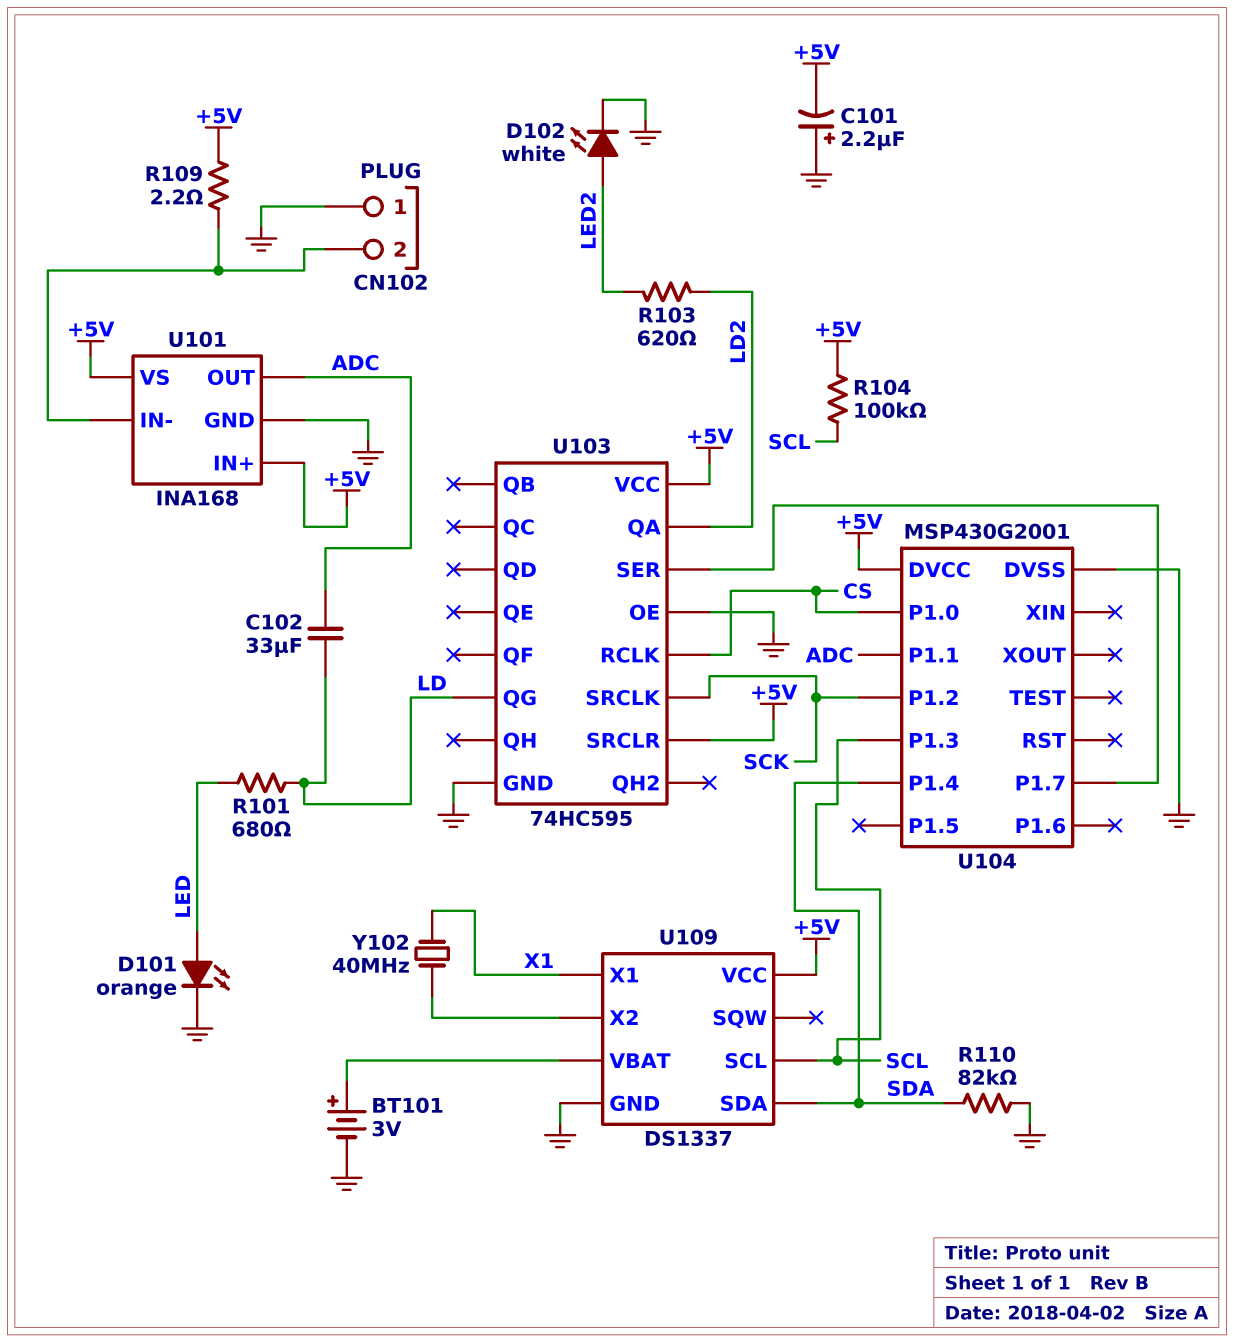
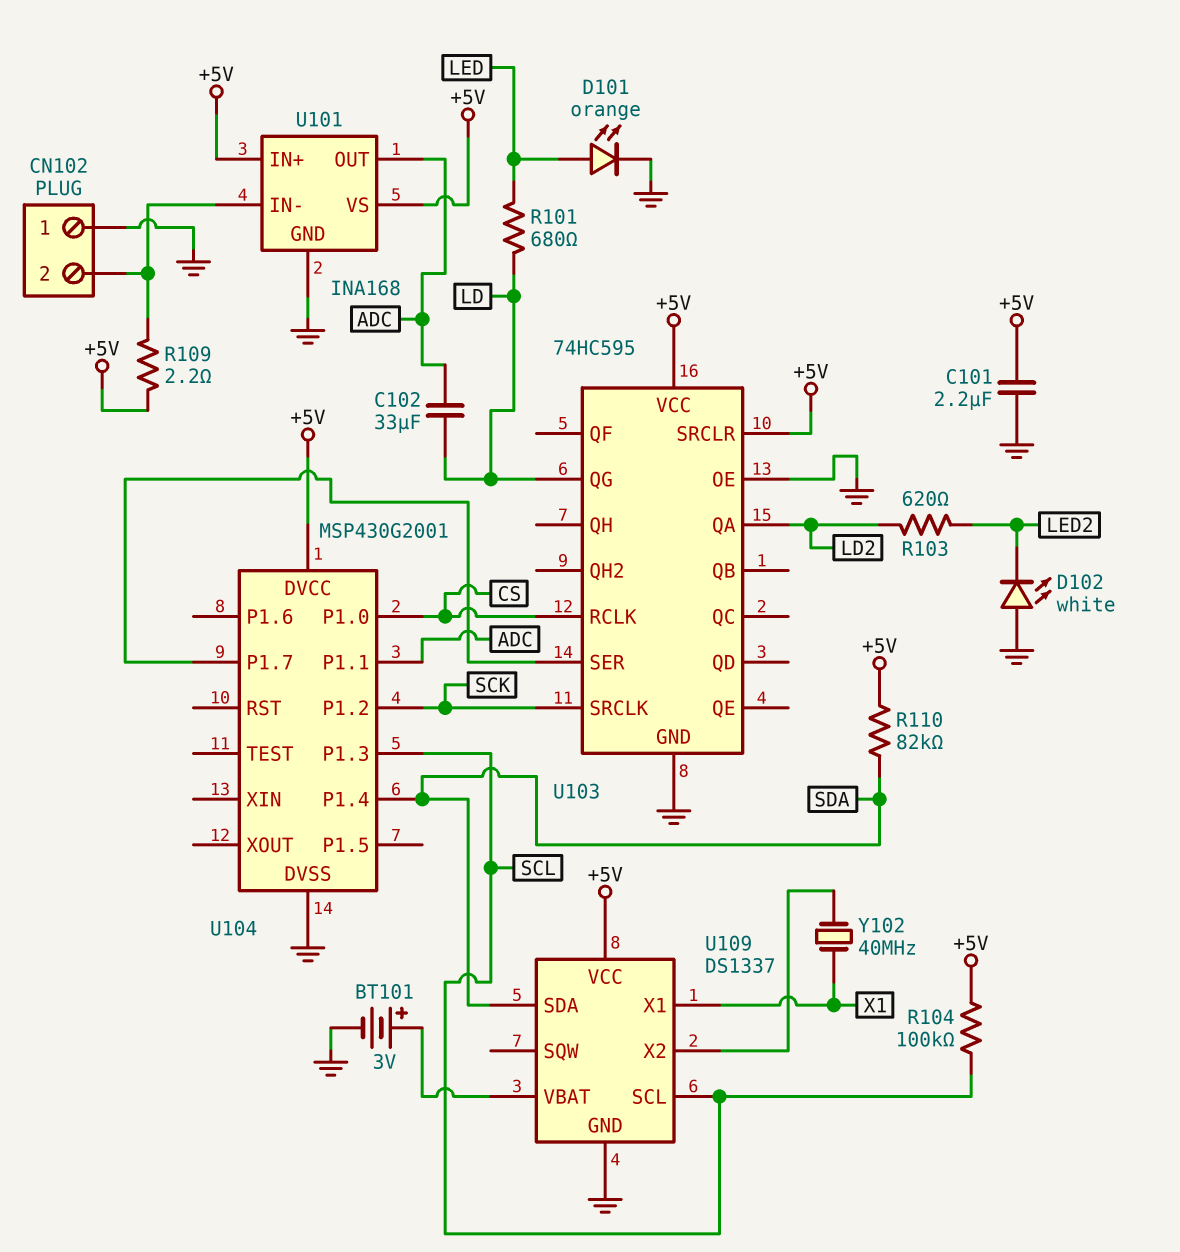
C101: 2.2uF (plus GND, minus +5V) -> 2.2uF (+5V, GND)
D102: LED white (A LED2, K GND) -> LED white (A GND, K LED2)
R110: 82k (GND, SDA) -> 82k (+5V, SDA)

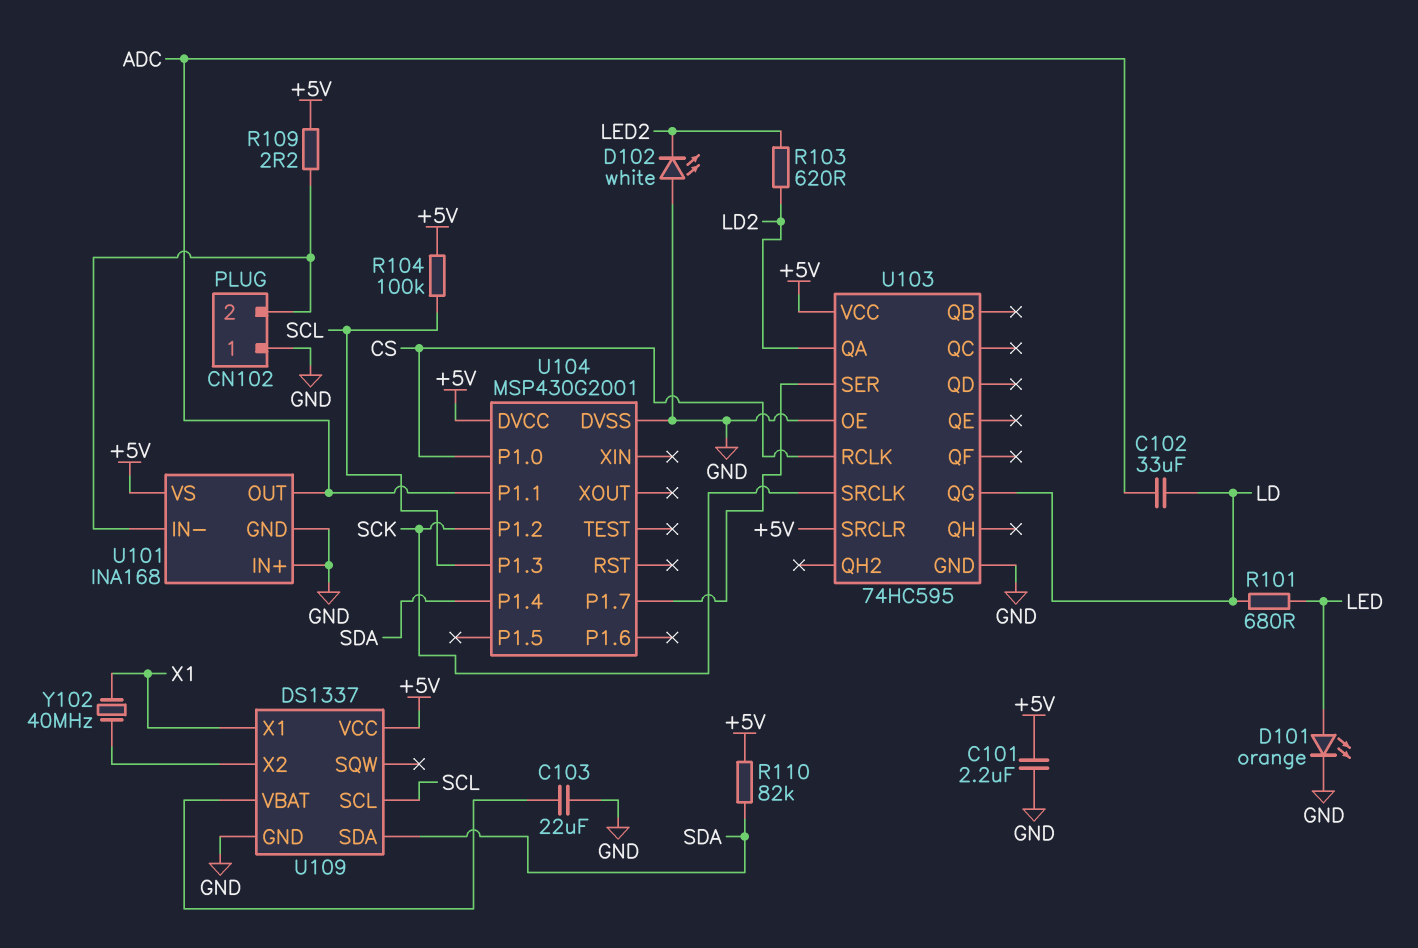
BT101: 3V (plus U109/VBAT, minus GND) -> none
C103: none -> 22uF (GND, U109/VBAT)
U101 pin IN+: +5V -> GND

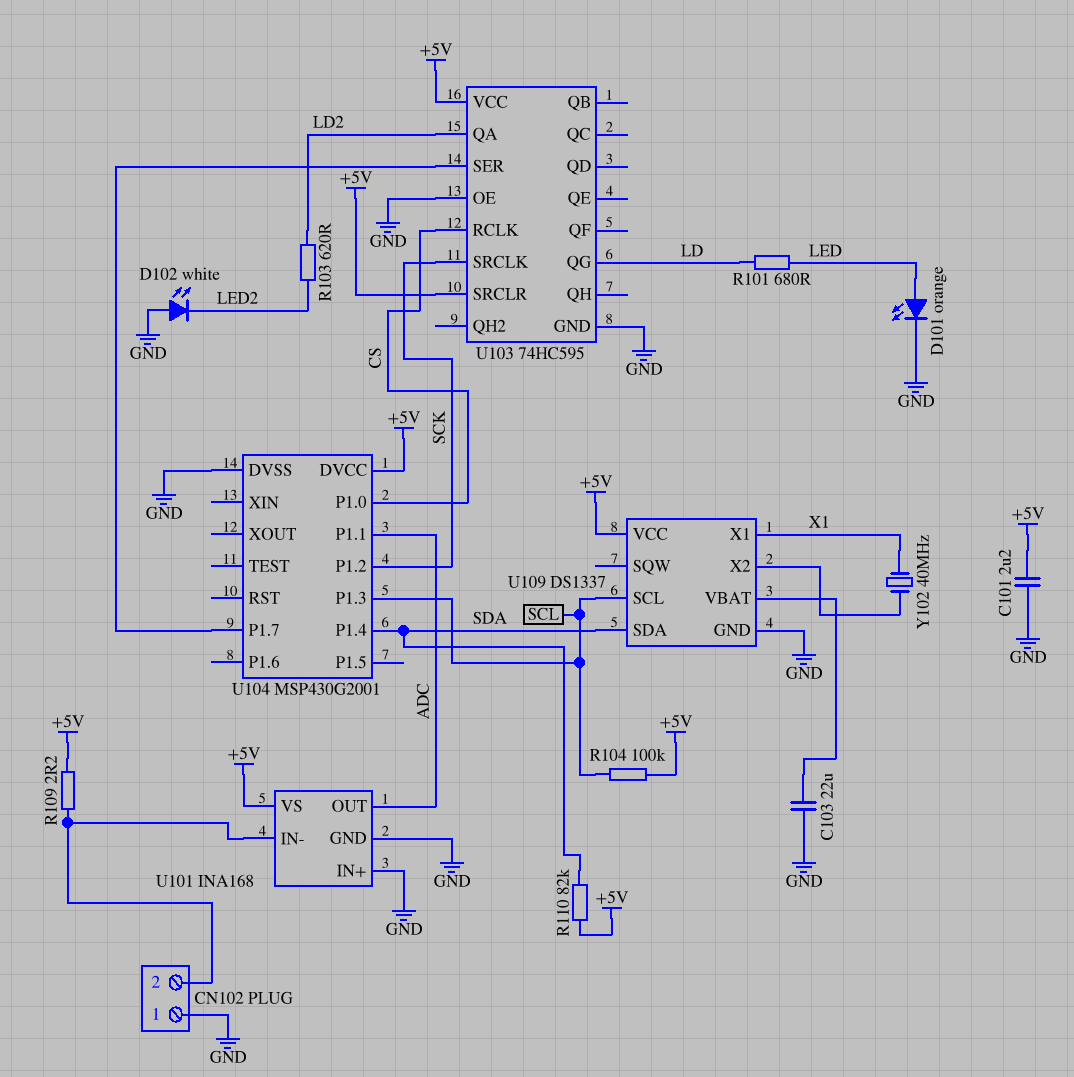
C102: 33uF (ADC, LD) -> none

